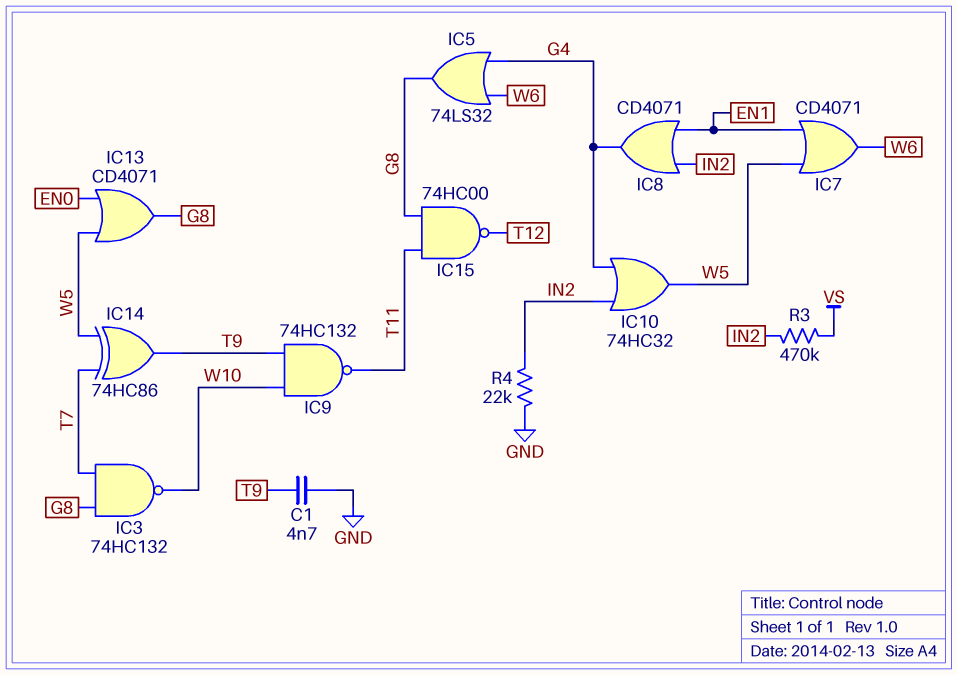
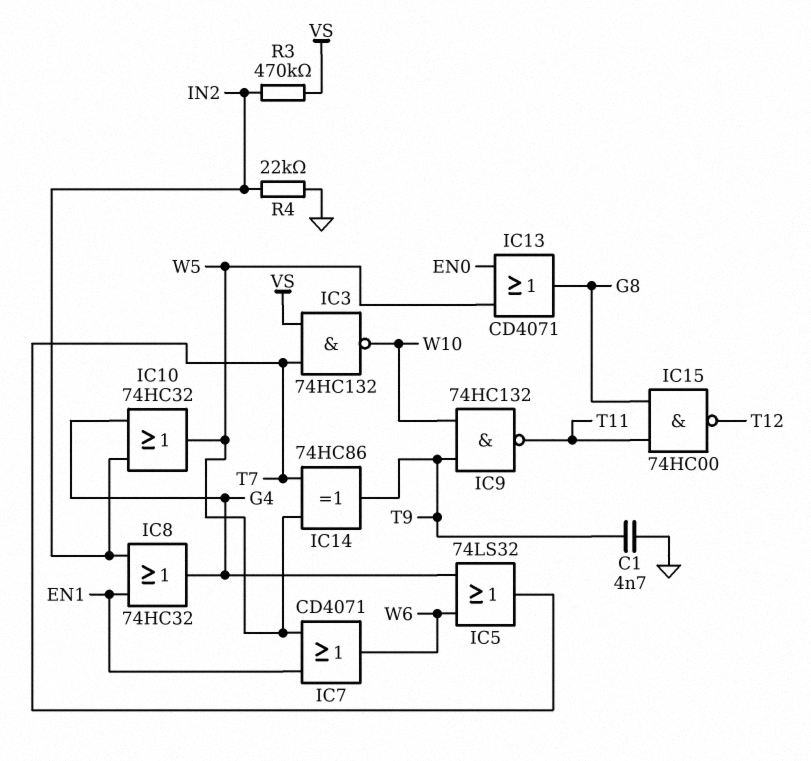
IC3: NAND 74HC132 (in G8, in T7, out W10) -> NAND 74HC132 (in T7, in VS, out W10)
IC5: OR 74LS32 (in G4, in W6, out G8) -> OR 74LS32 (in G4, in W6, out T7)
IC8: OR CD4071 (in EN1, in IN2, out G4) -> OR 74HC32 (in EN1, in IN2, out G4)

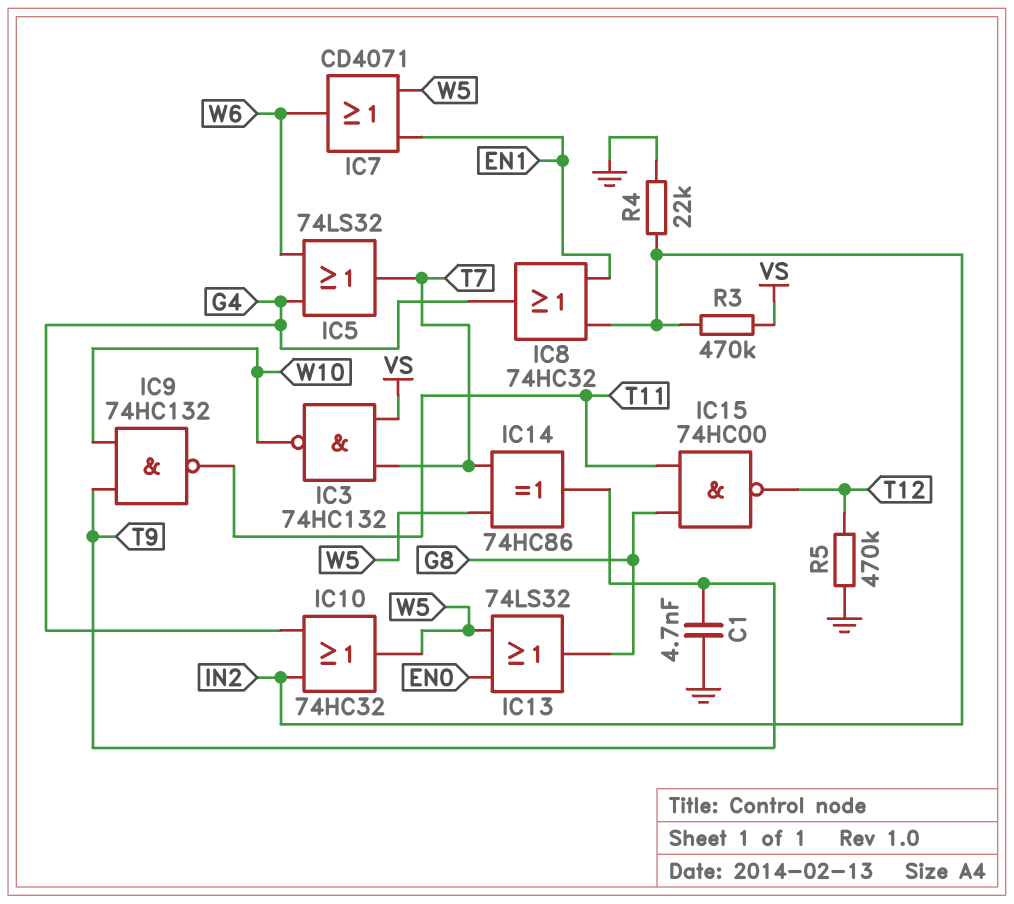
IC13: OR CD4071 (in EN0, in W5, out G8) -> OR 74LS32 (in EN0, in W5, out G8)
R5: none -> 470k (GND, T12)

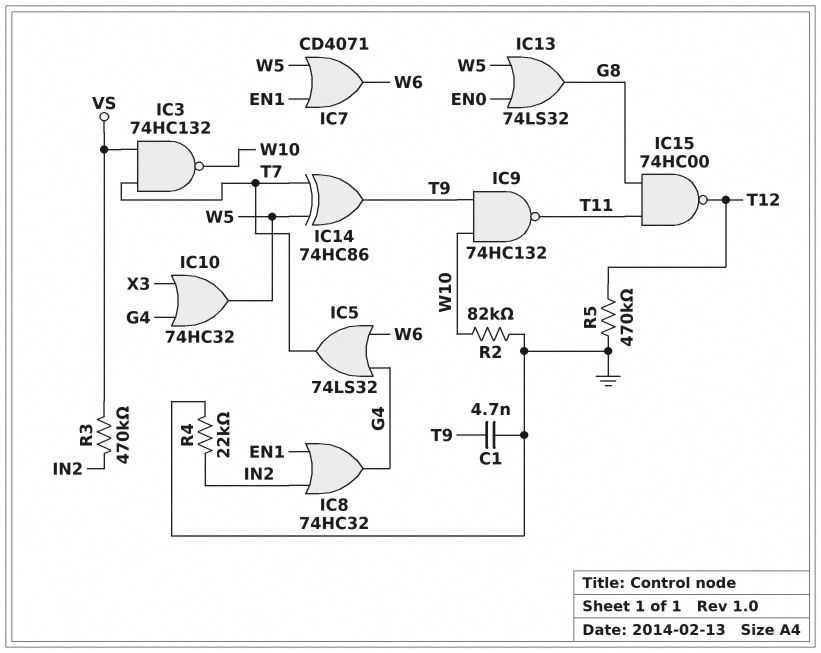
IC10: OR 74HC32 (in G4, in IN2, out W5) -> OR 74HC32 (in G4, in X3, out W5)
R2: none -> 82k (GND, W10)

